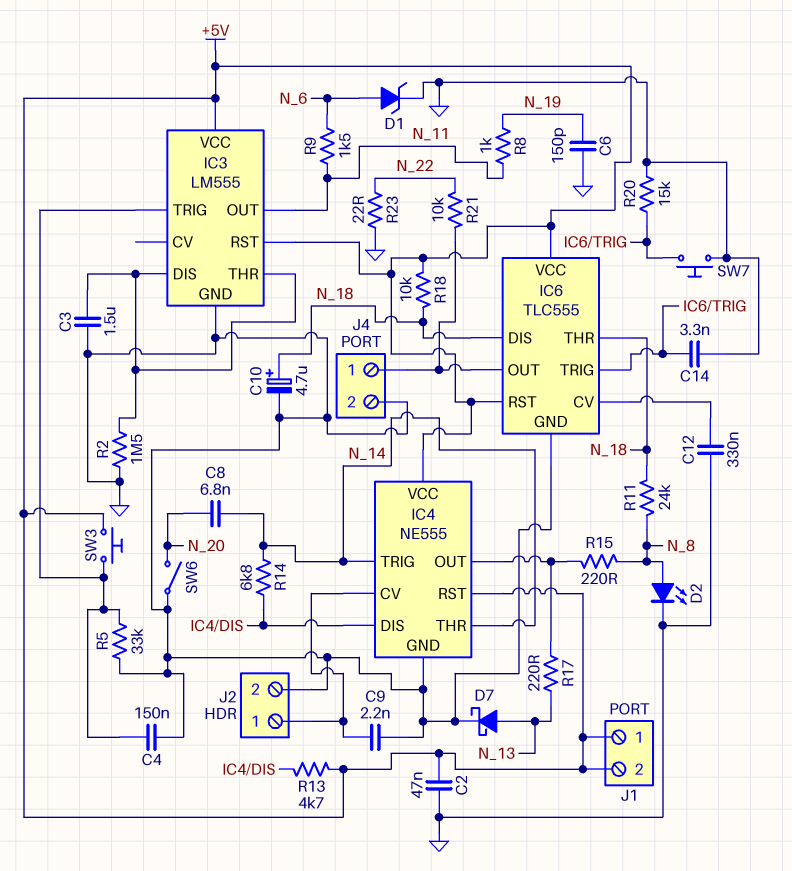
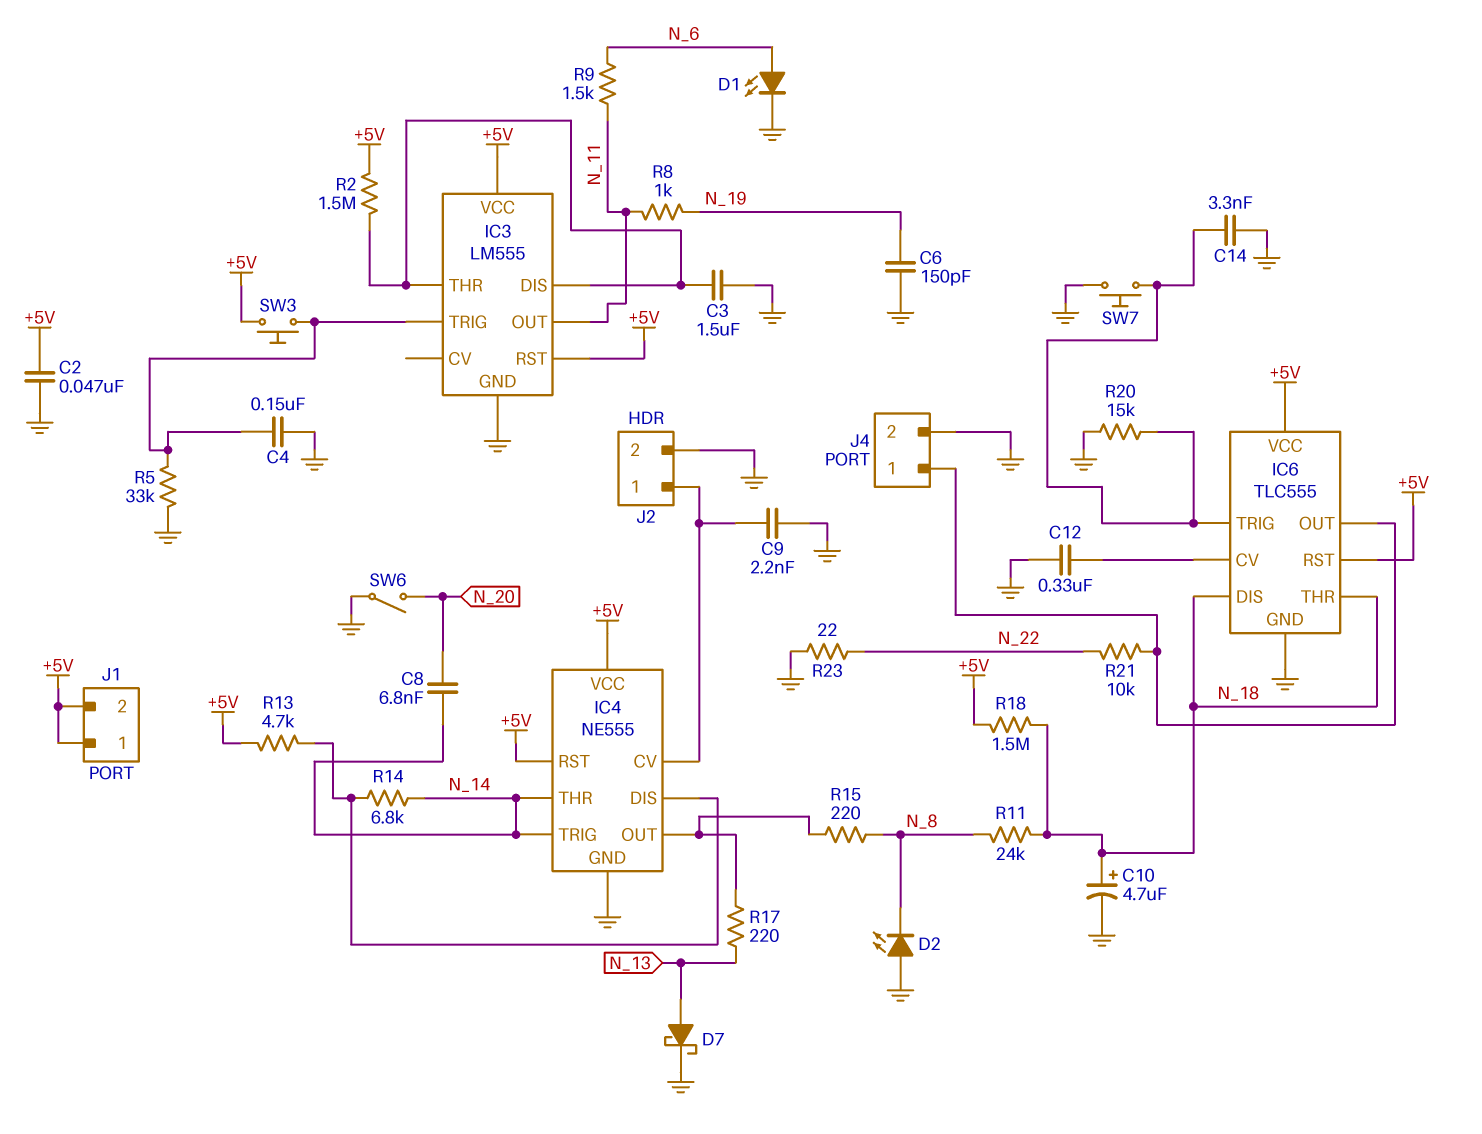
D1: zener (A N_6, K GND) -> LED (A N_6, K GND)
D2: LED (A N_8, K GND) -> LED (A GND, K N_8)
R2: 1.5M (GND, IC3/DIS) -> 1.5M (+5V, IC3/DIS)
R18: 10k (+5V, N_18) -> 1.5M (+5V, N_18)

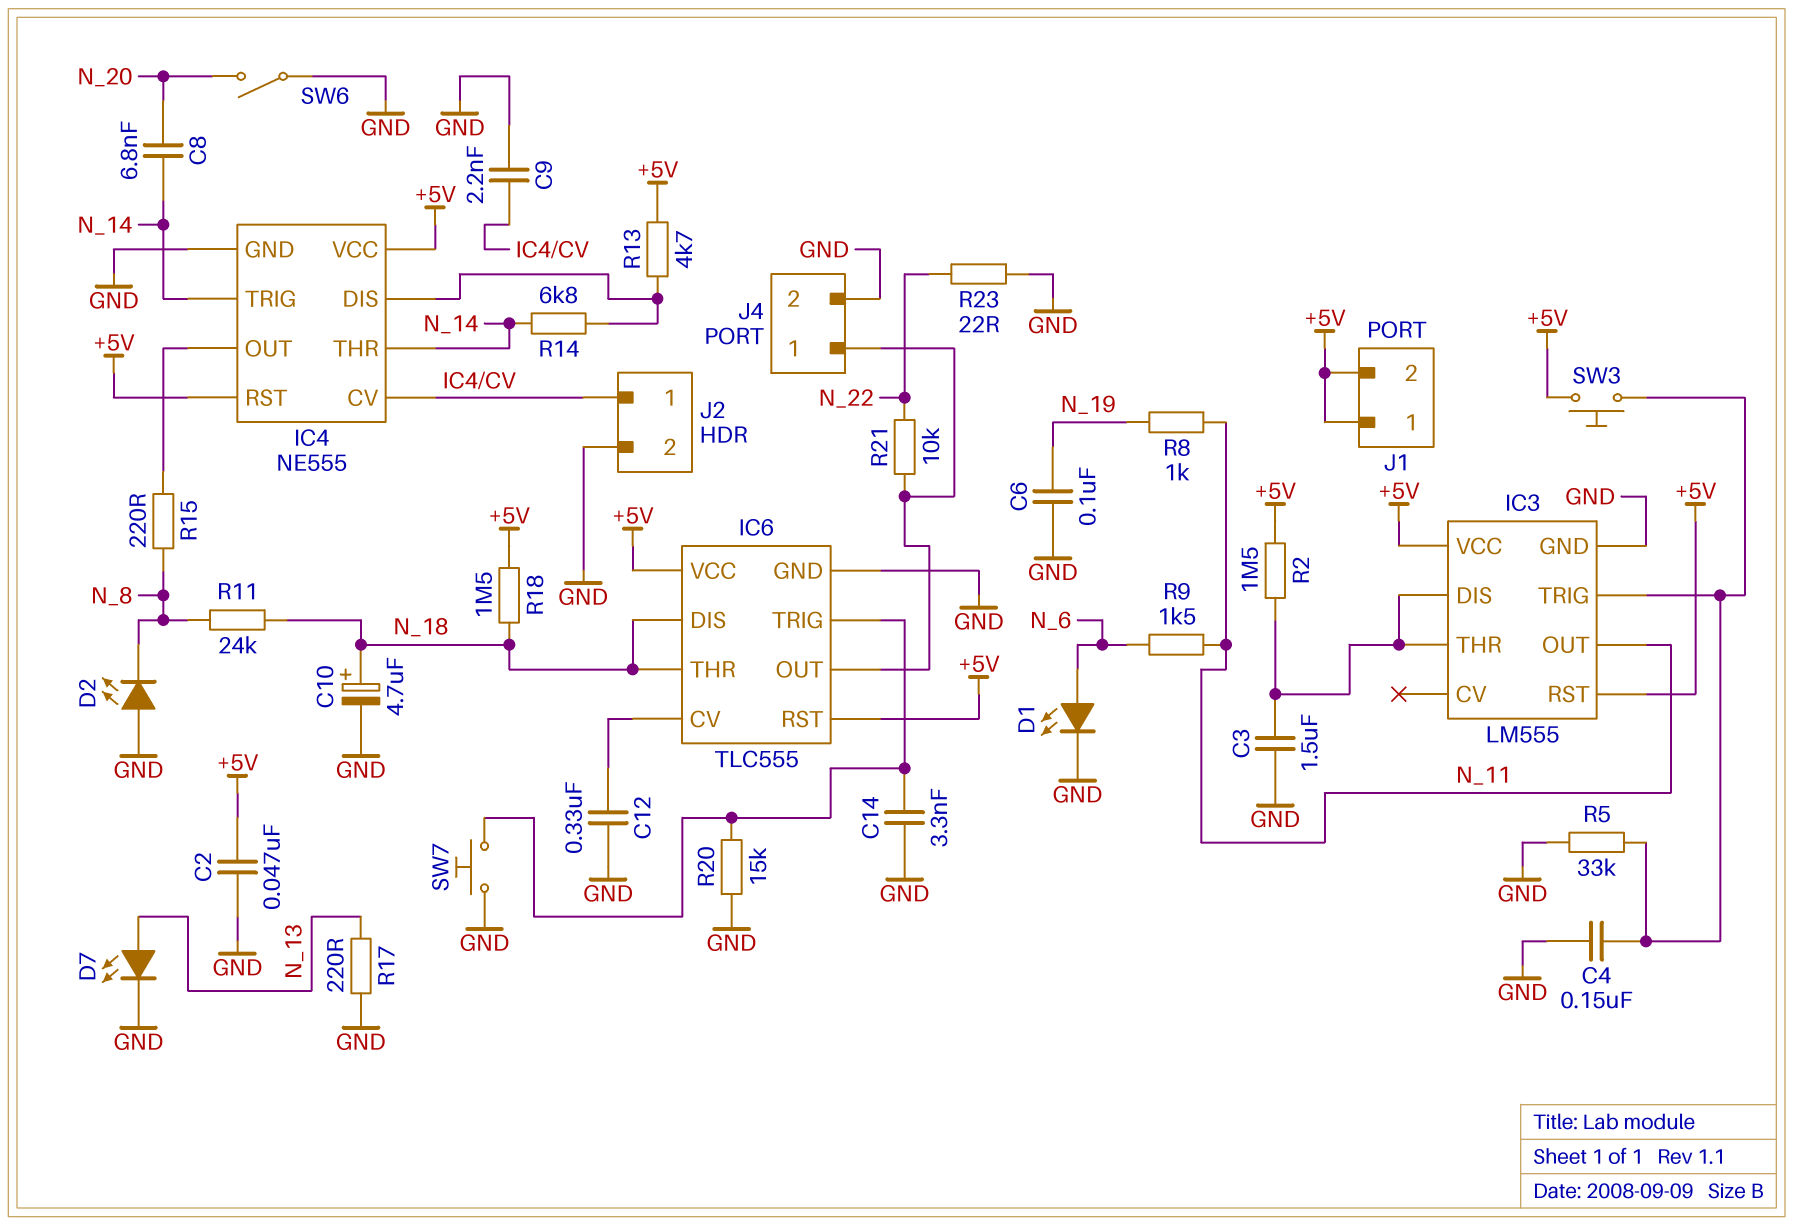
C6: 150pF (GND, N_19) -> 100nF (GND, N_19)
D7: schottky (A N_13, K GND) -> LED (A N_13, K GND)
R17: 220 (IC4/OUT, N_13) -> 220 (GND, N_13)

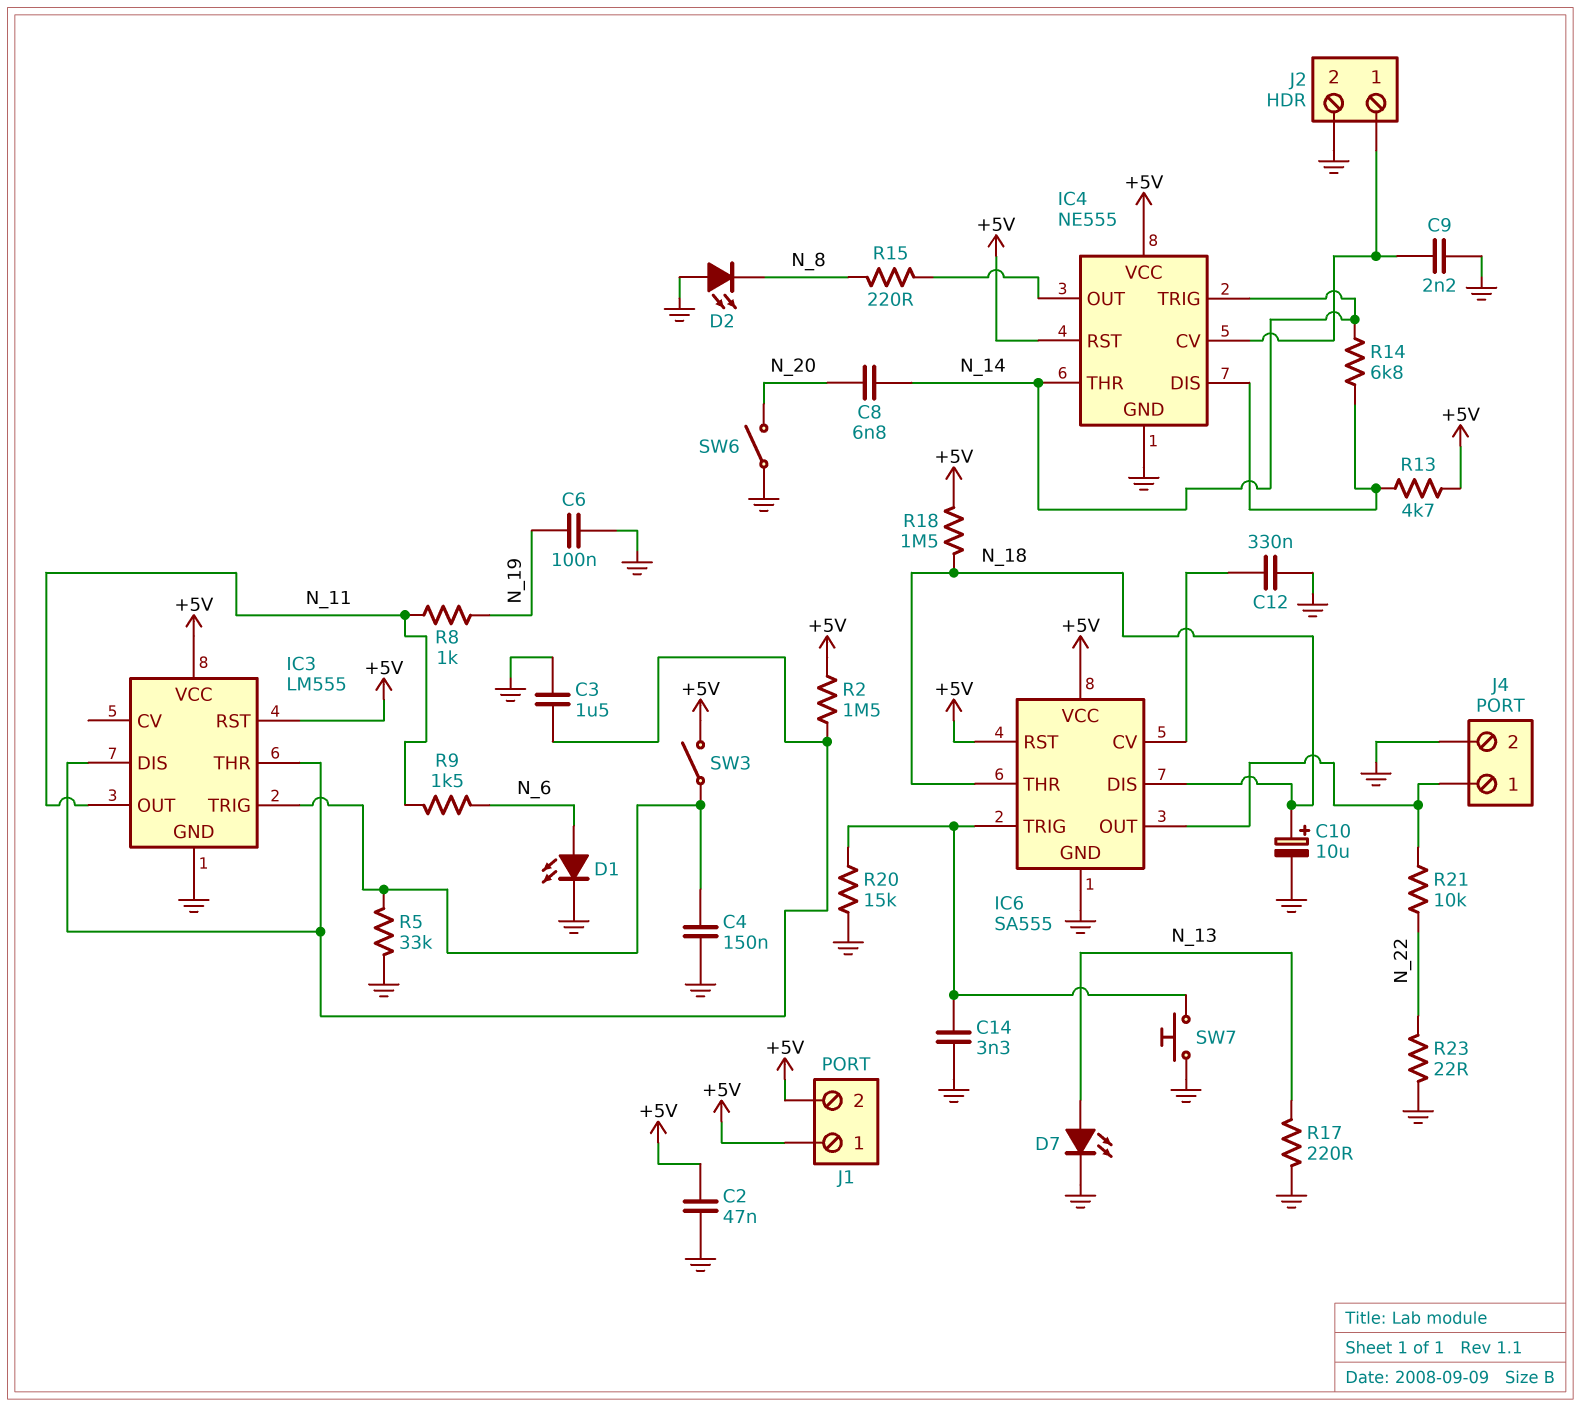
C10: 4.7uF (plus N_18, minus GND) -> 10uF (plus N_18, minus GND)
IC6: TLC555 -> SA555
R11: 24k (N_8, N_18) -> none
SW3: button (+5V, IC3/TRIG) -> switch (+5V, IC3/TRIG)

